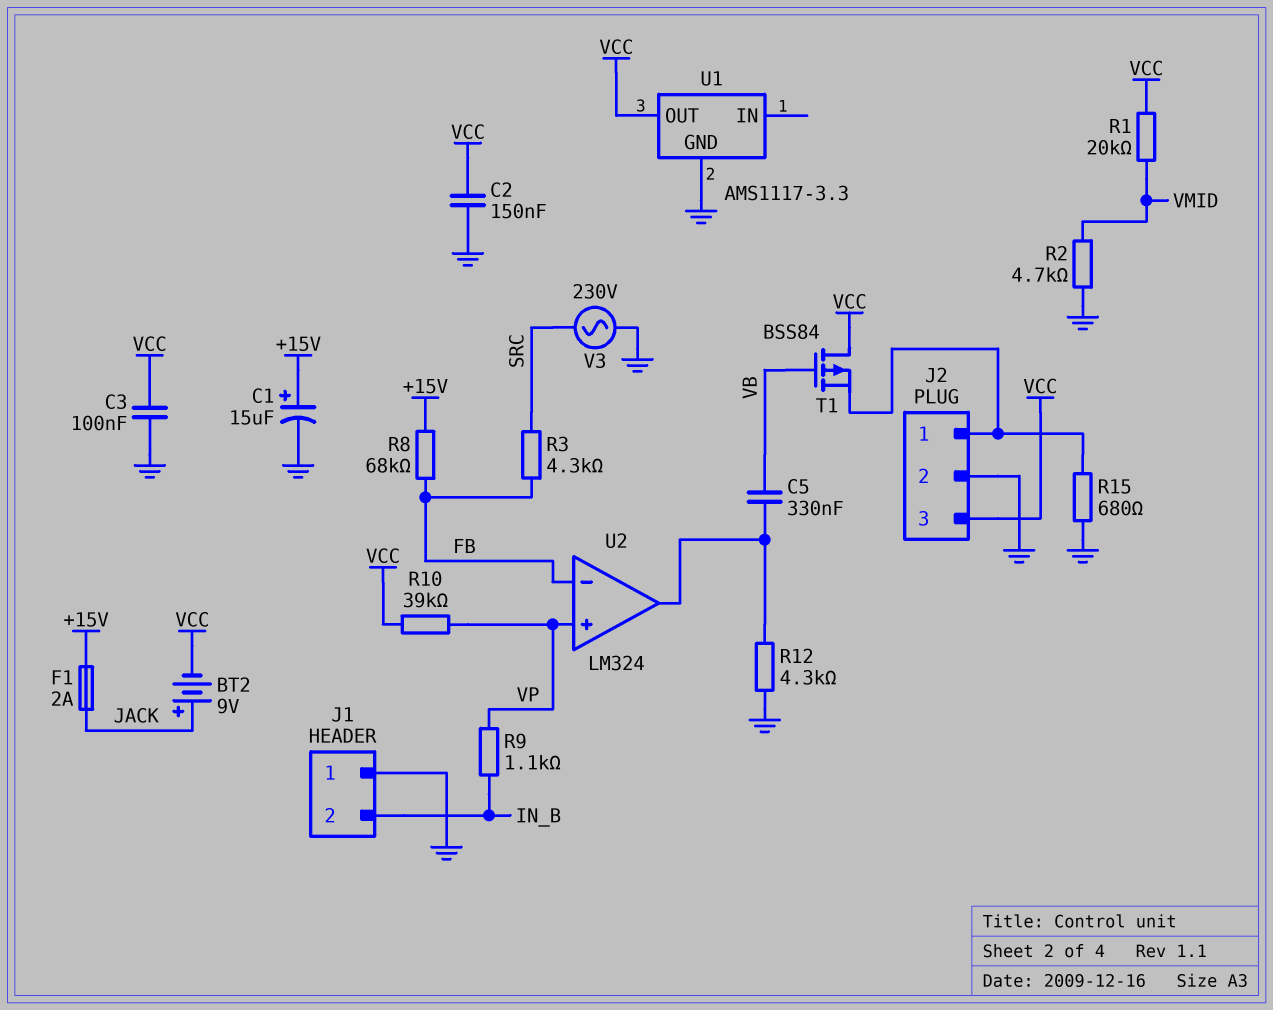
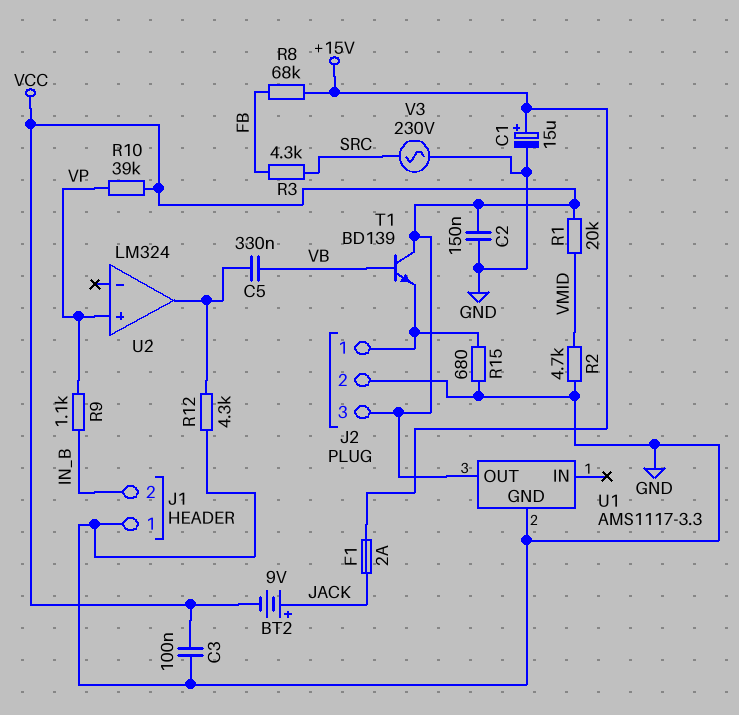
T1: PMOS BSS84 (G VB, D VCC, S J2/1) -> NPN BD139 (B VB, C VCC, E J2/1)
U2 pin in-: FB -> none

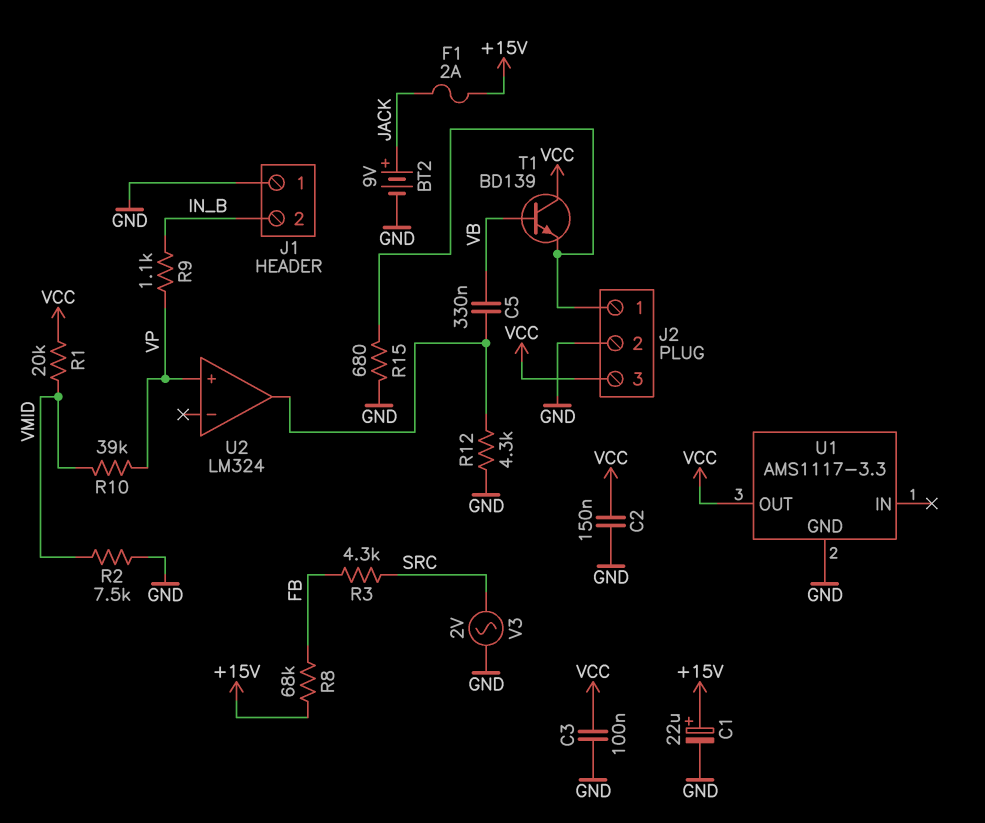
BT2: 9V (plus JACK, minus VCC) -> 9V (plus JACK, minus GND)
C1: 15uF (plus +15V, minus GND) -> 22uF (plus +15V, minus GND)
R2: 4.7k (GND, VMID) -> 7.5k (GND, VMID)
R10: 39k (VCC, VP) -> 39k (VMID, VP)
V3: AC 230V (GND, SRC) -> AC 2V (GND, SRC)

